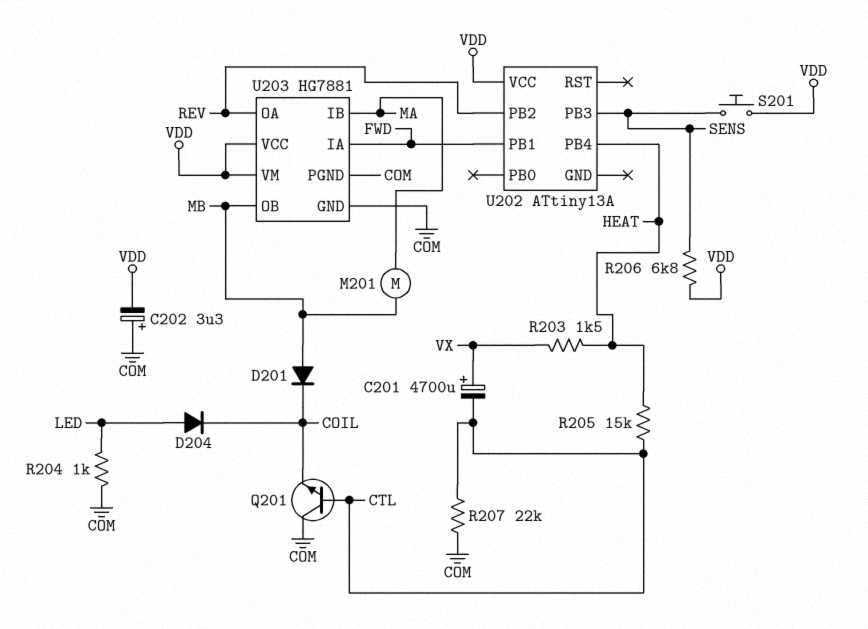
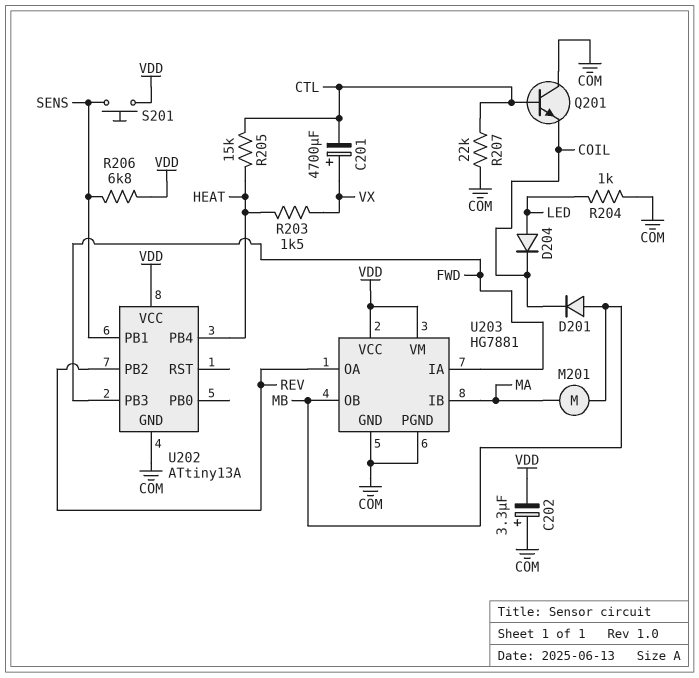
U202 pin GND: none -> COM
U202 pin PB1: FWD -> SENS
U202 pin PB3: SENS -> FWD

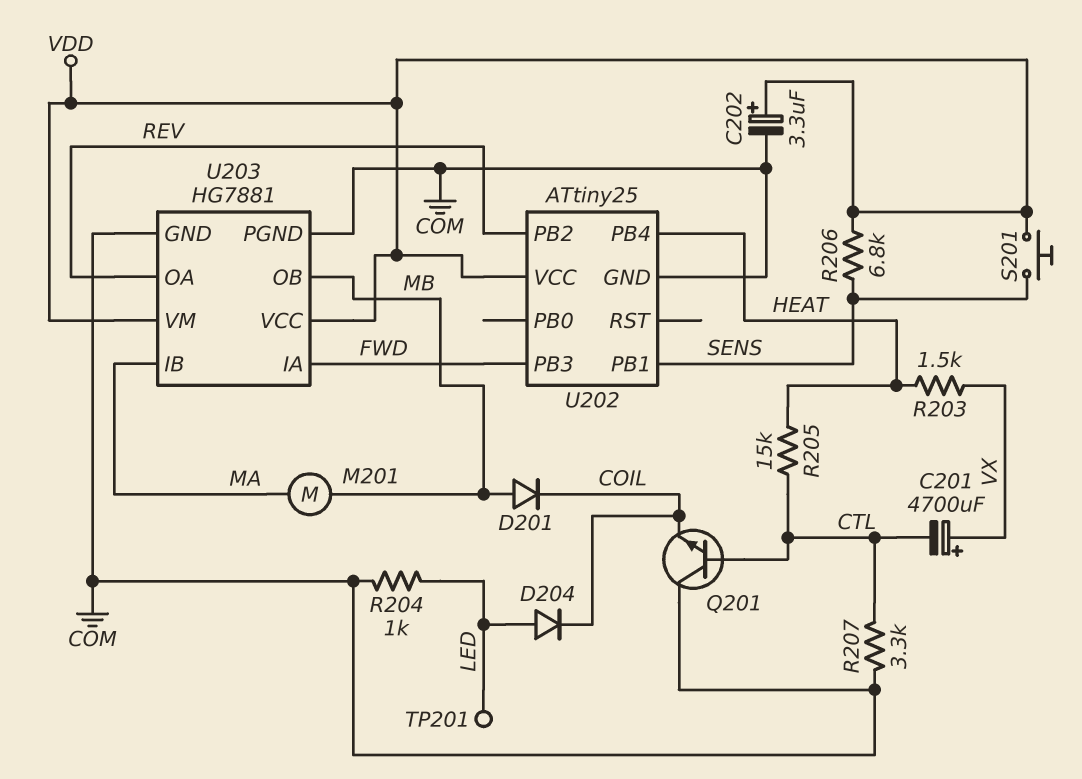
C202: 3.3uF (plus COM, minus VDD) -> 3.3uF (plus VDD, minus COM)
R207: 22k (COM, CTL) -> 3.3k (COM, CTL)
TP201: none -> test point (LED)
U202: ATtiny13A -> ATtiny25

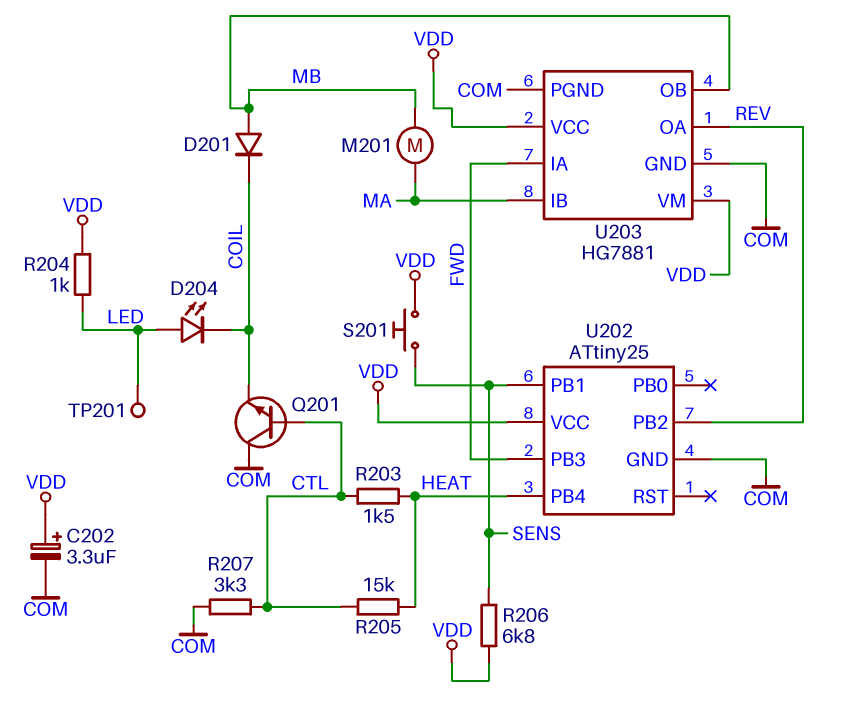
C201: 4700uF (plus VX, minus CTL) -> none
D204: diode (A LED, K COIL) -> LED (A LED, K COIL)
R203: 1.5k (HEAT, VX) -> 1.5k (CTL, HEAT)
R204: 1k (COM, LED) -> 1k (LED, VDD)

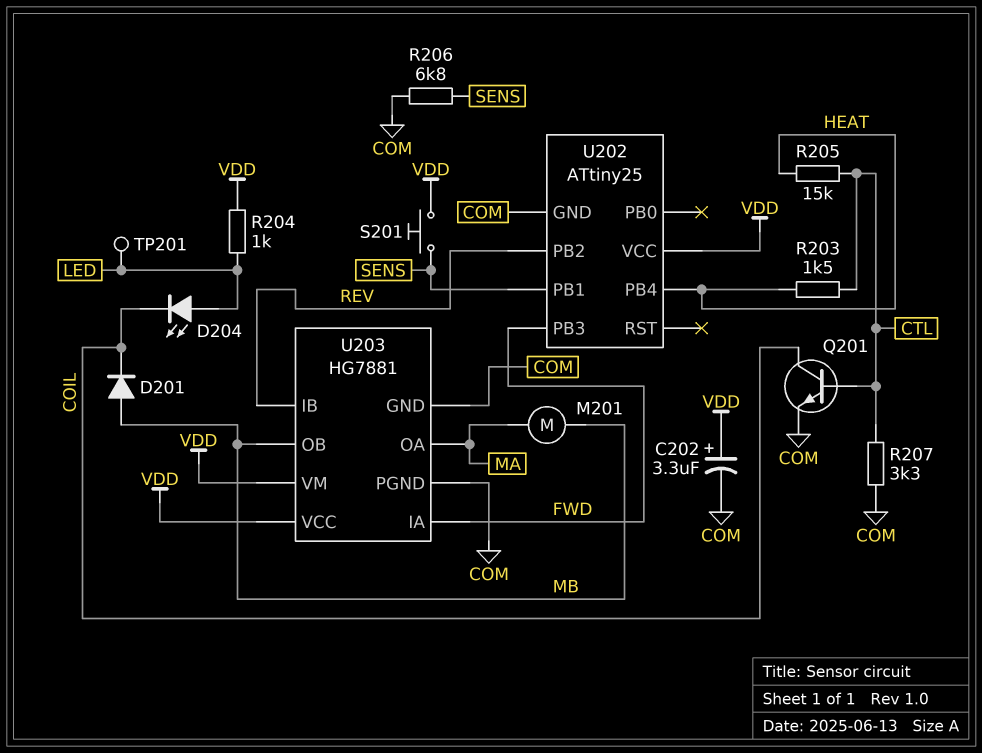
Q201: NPN (B CTL, C COM, E COIL) -> NPN (B CTL, C COIL, E COM)
R206: 6.8k (SENS, VDD) -> 6.8k (COM, SENS)
U203 pin IB: MA -> REV
U203 pin OA: REV -> MA

